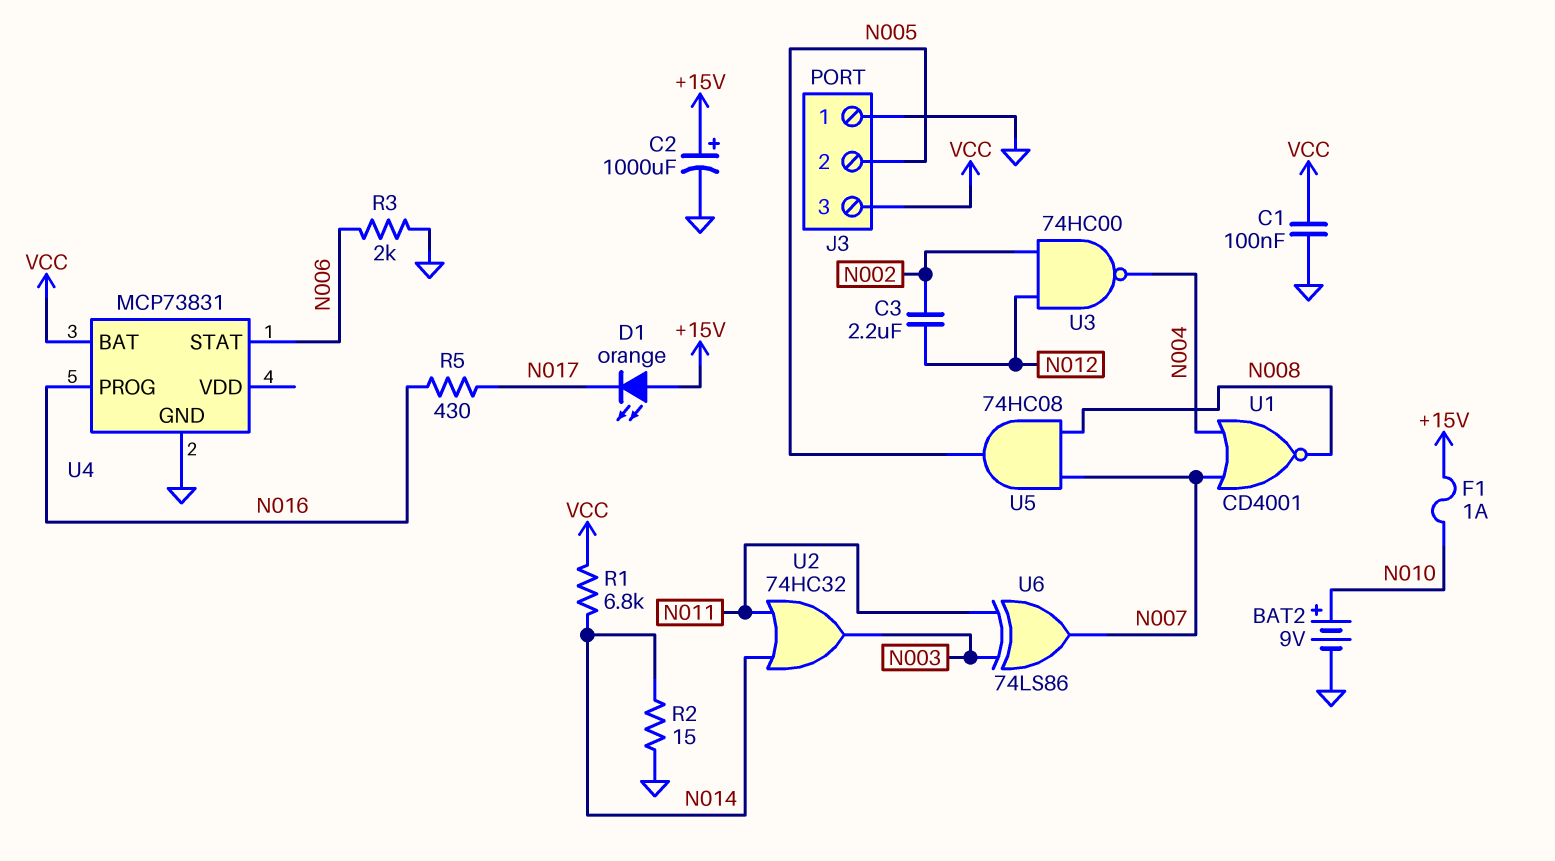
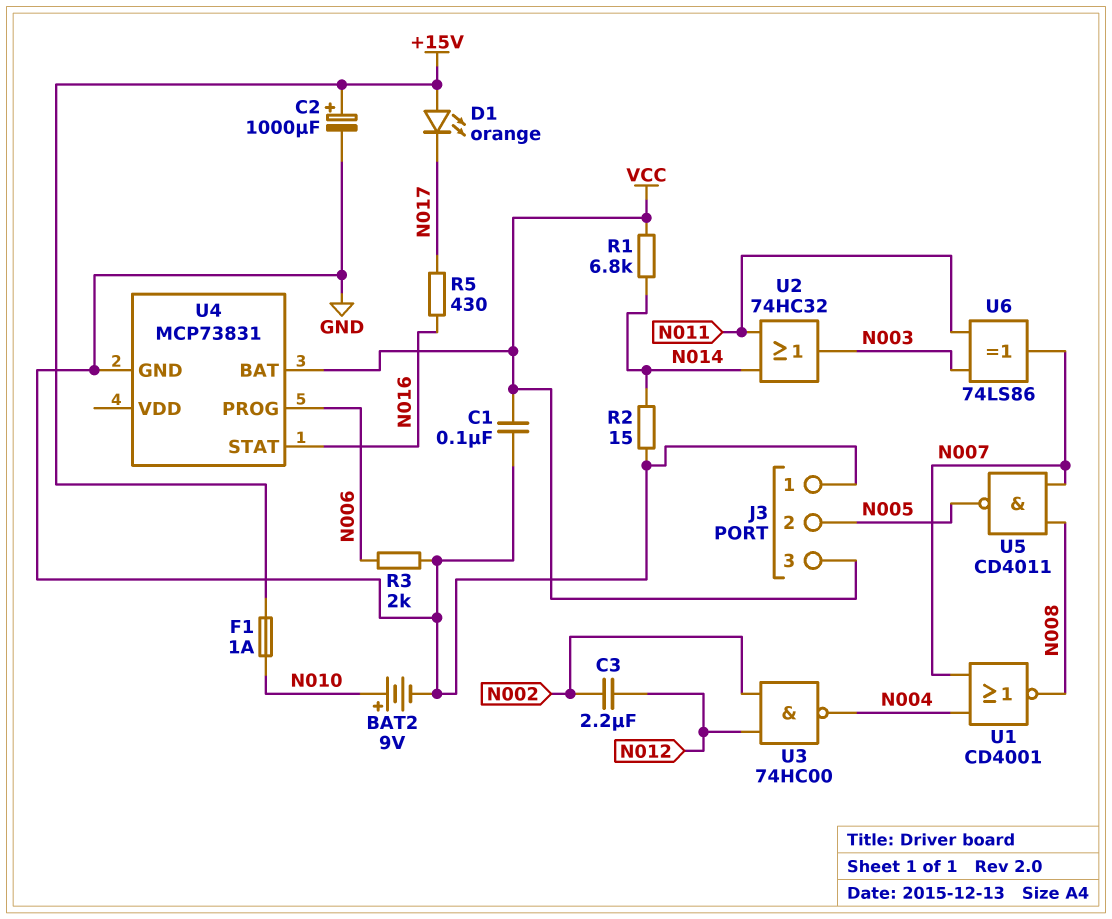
U4 pin PROG: N016 -> N006
U4 pin STAT: N006 -> N016
U5: AND 74HC08 (in N007, in N008, out N005) -> NAND CD4011 (in N007, in N008, out N005)

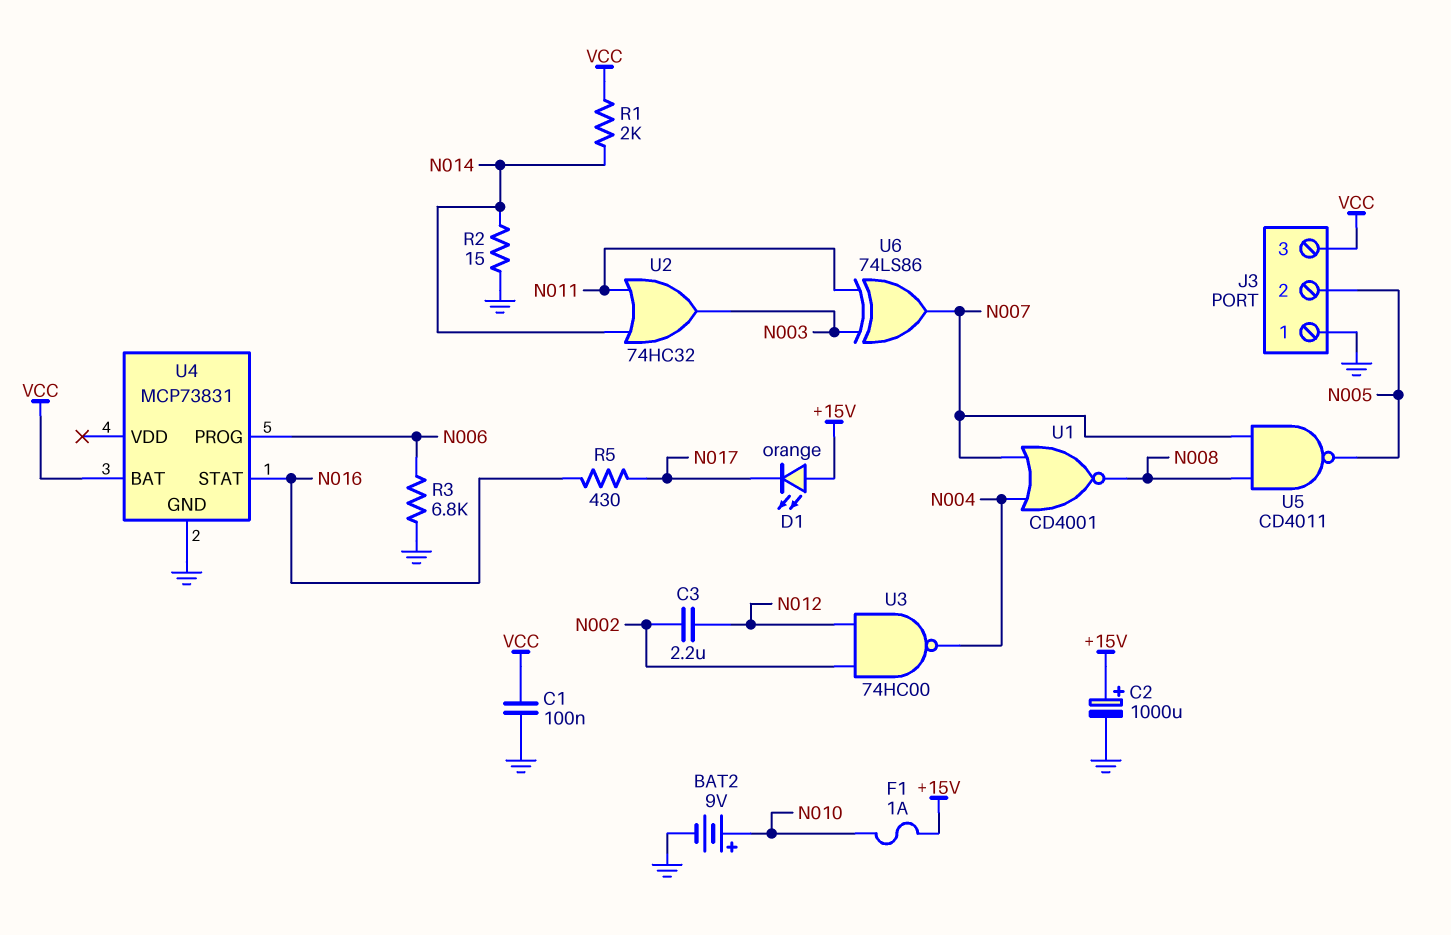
R1: 6.8k (N014, VCC) -> 2k (N014, VCC)
R3: 2k (GND, N006) -> 6.8k (GND, N006)

